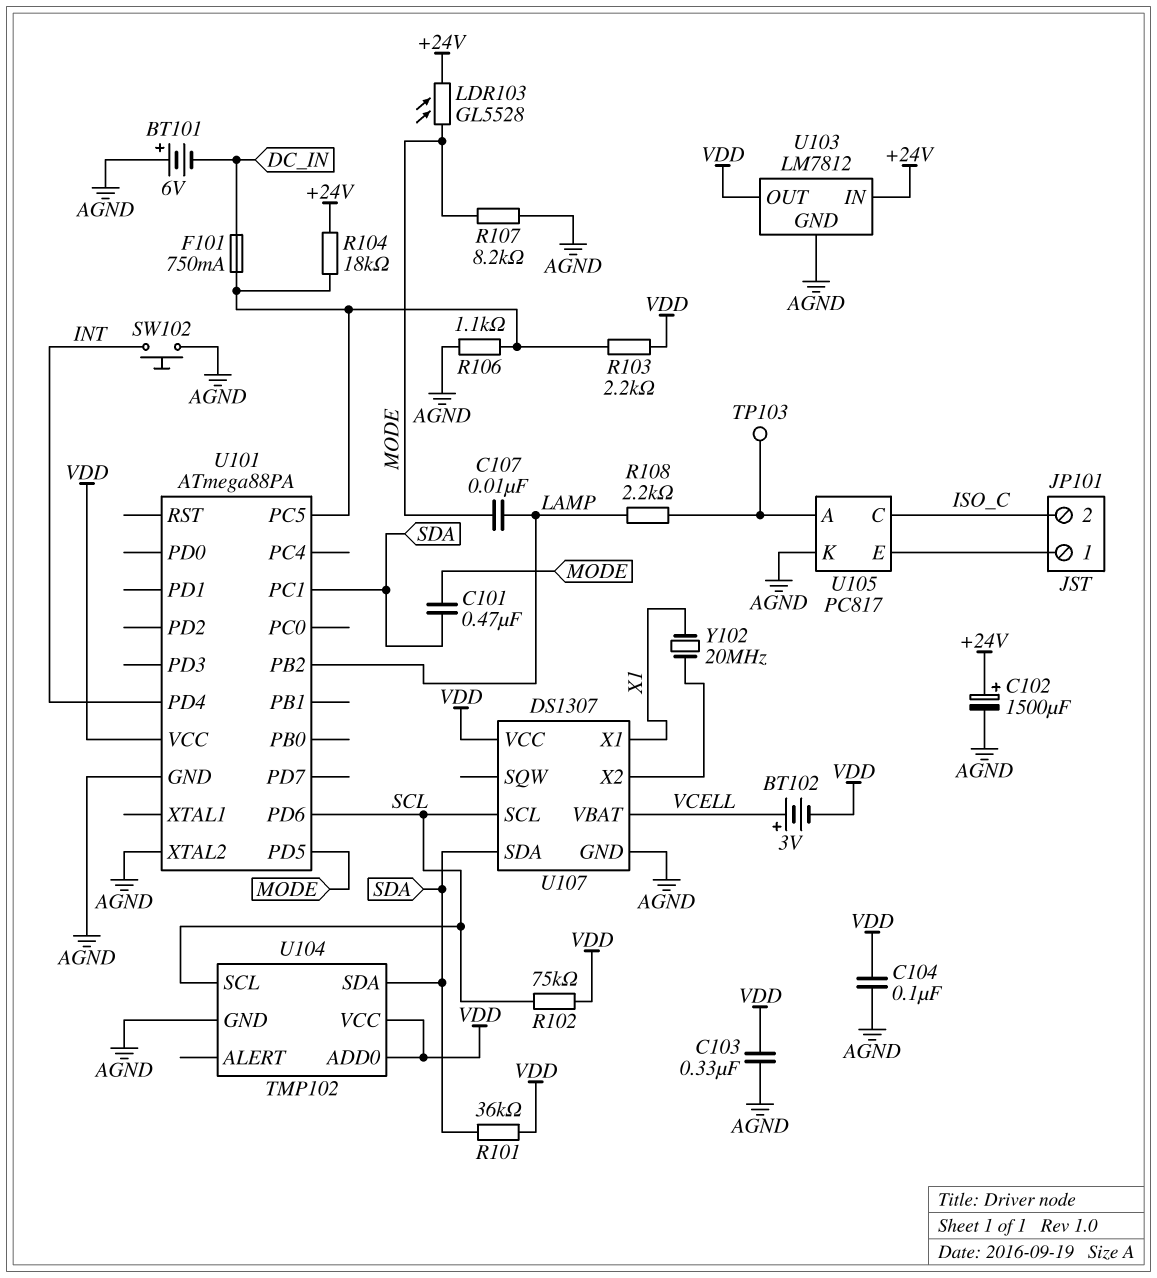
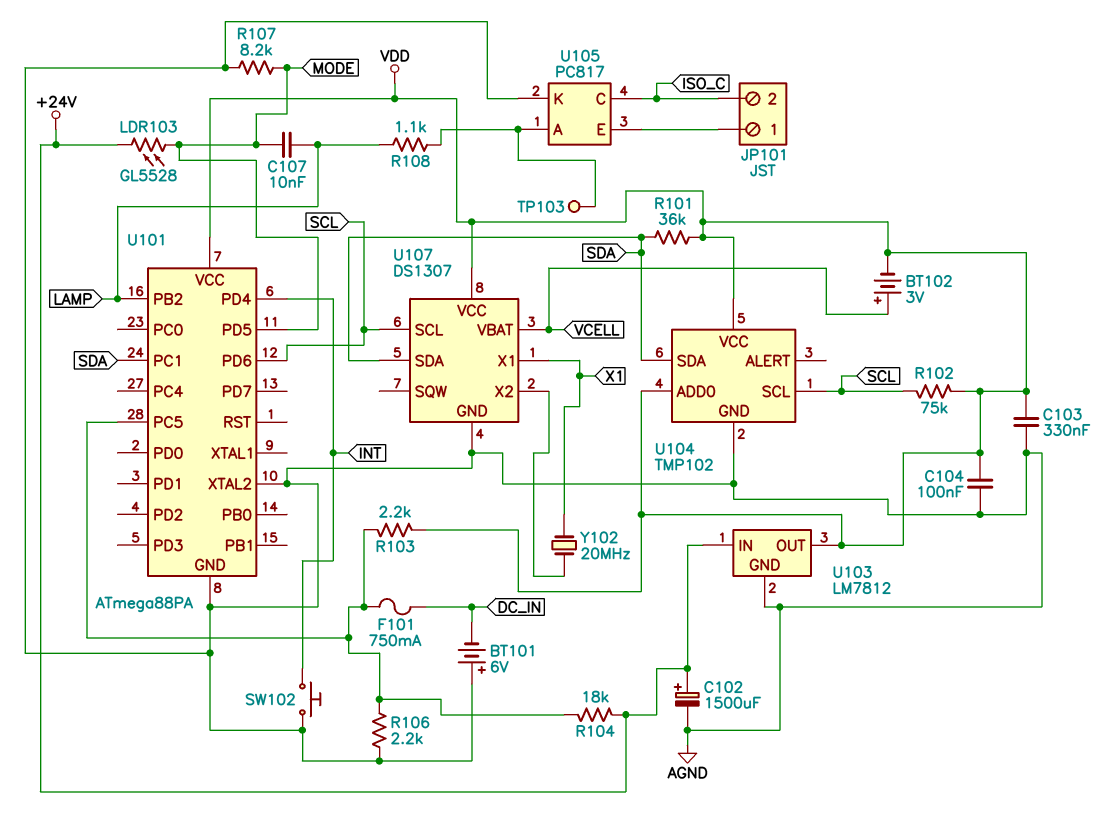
C101: 470nF (MODE, SDA) -> none
R106: 1.1k (AGND, U101/PC5) -> 2.2k (AGND, U101/PC5)
R108: 2.2k (LAMP, U105/A) -> 1.1k (LAMP, U105/A)

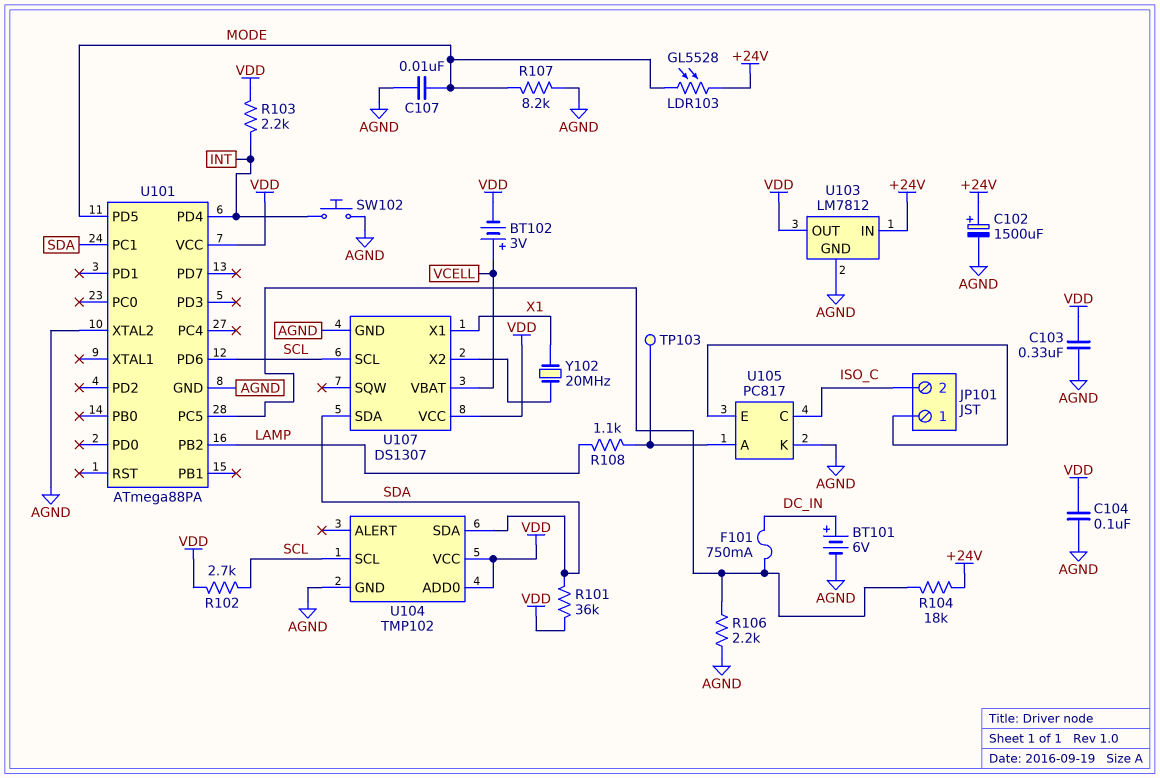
BT101: 6V (plus AGND, minus DC_IN) -> 6V (plus DC_IN, minus AGND)
C107: 10nF (LAMP, MODE) -> 10nF (AGND, MODE)
R102: 75k (SCL, VDD) -> 2.7k (SCL, VDD)
R103: 2.2k (U101/PC5, VDD) -> 2.2k (INT, VDD)

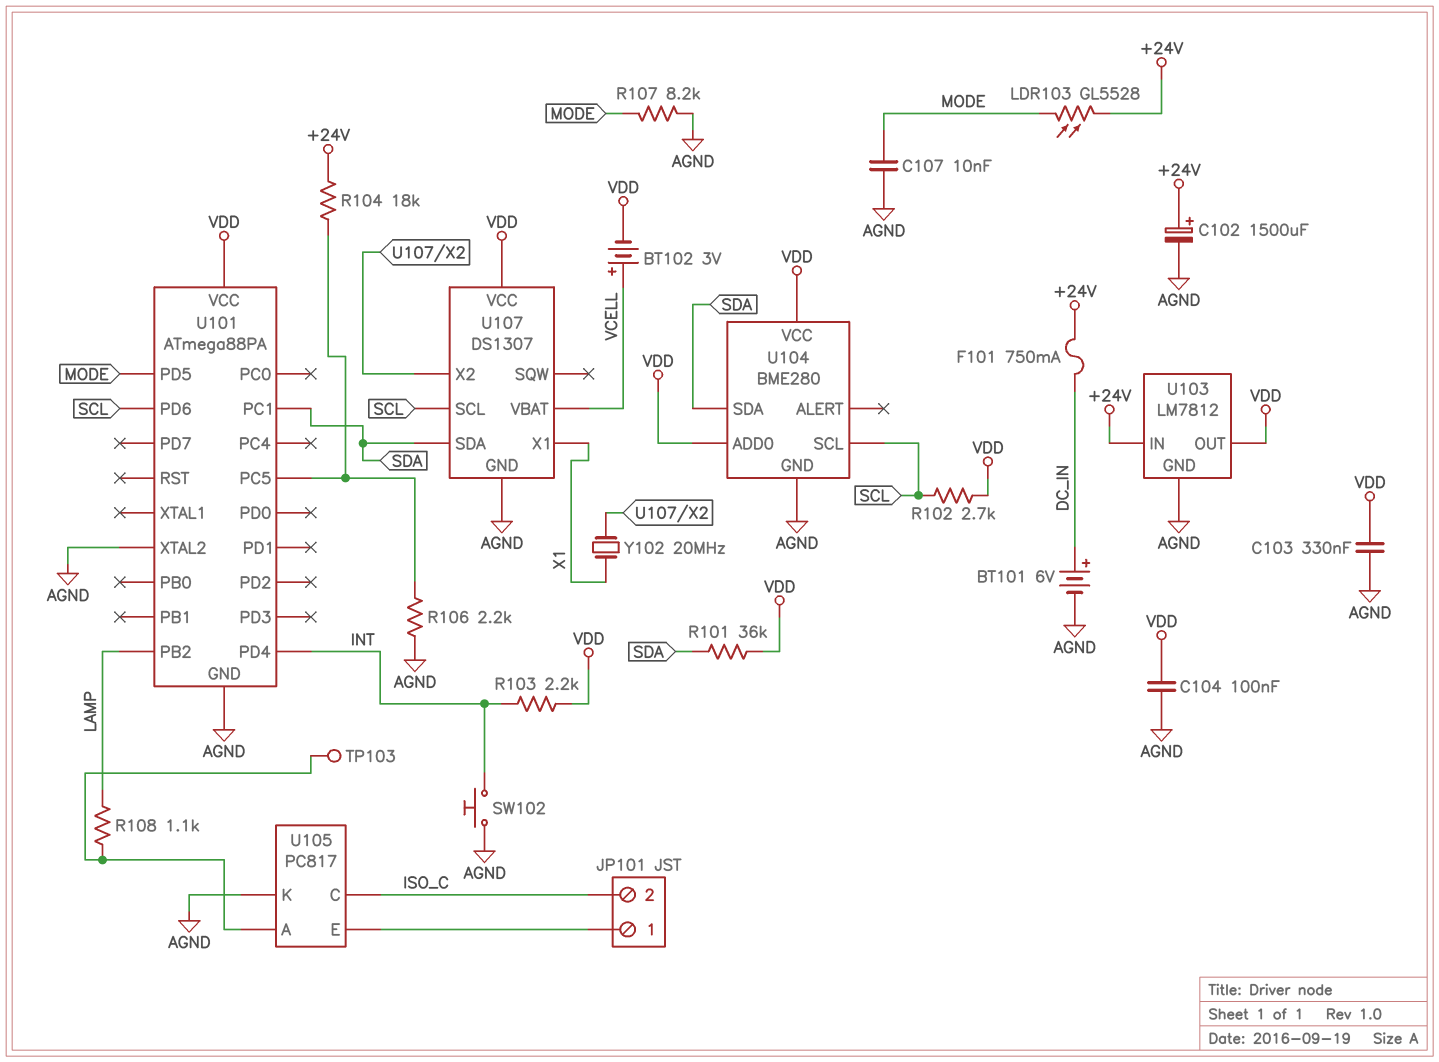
F101: 750mA (DC_IN, U101/PC5) -> 750mA (+24V, DC_IN)
U104: TMP102 -> BME280

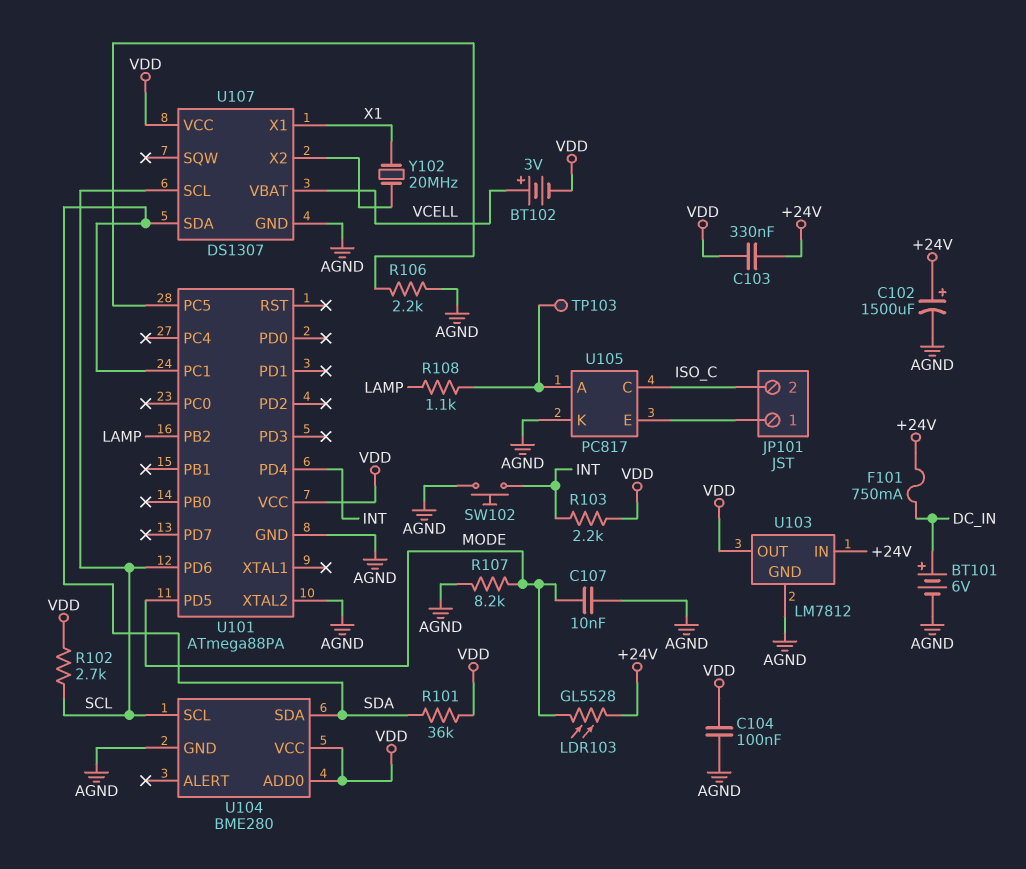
C103: 330nF (AGND, VDD) -> 330nF (+24V, VDD)
R104: 18k (+24V, U101/PC5) -> none

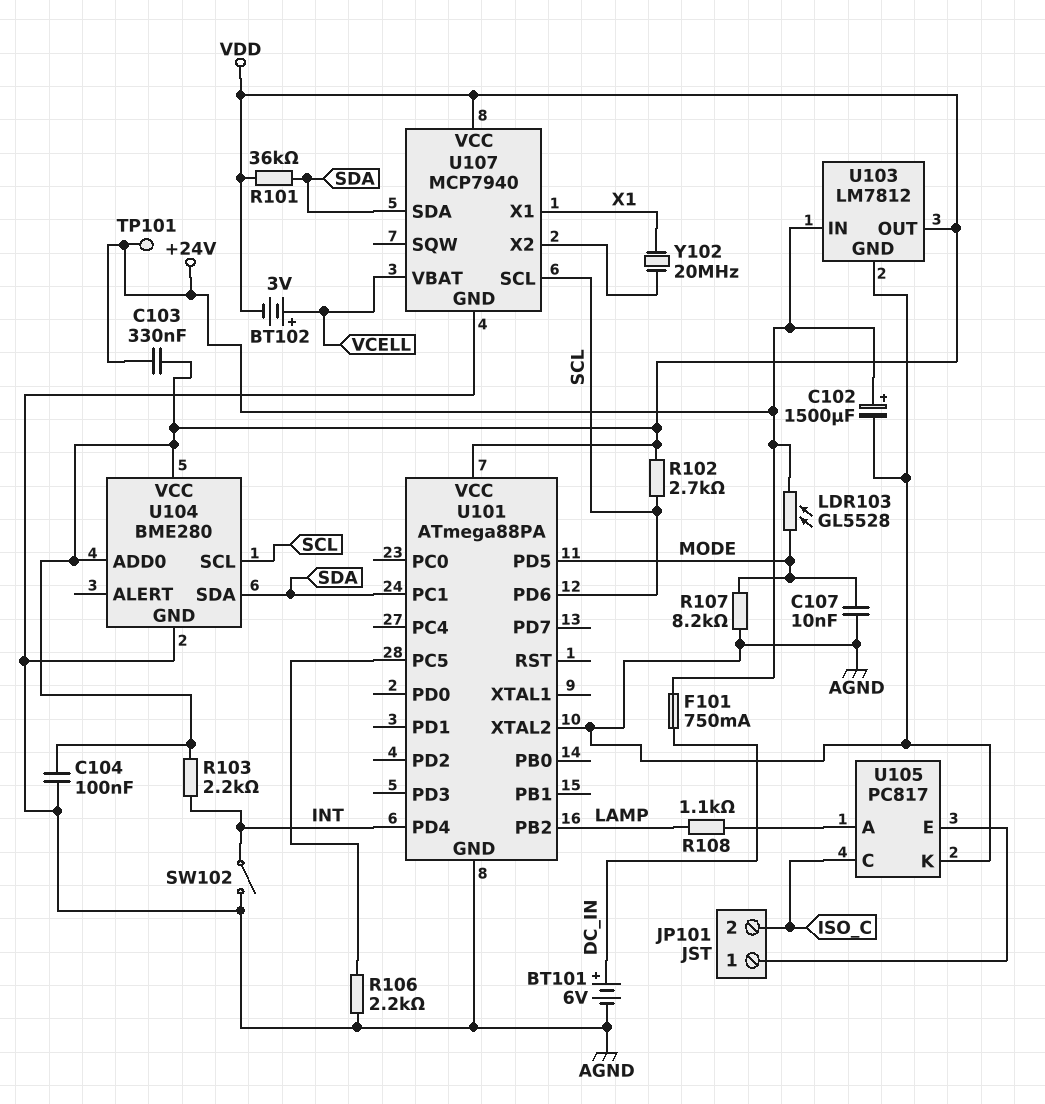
SW102: button (AGND, INT) -> switch (AGND, INT)
TP101: none -> test point (+24V)
TP103: test point (U105/A) -> none
U107: DS1307 -> MCP7940

